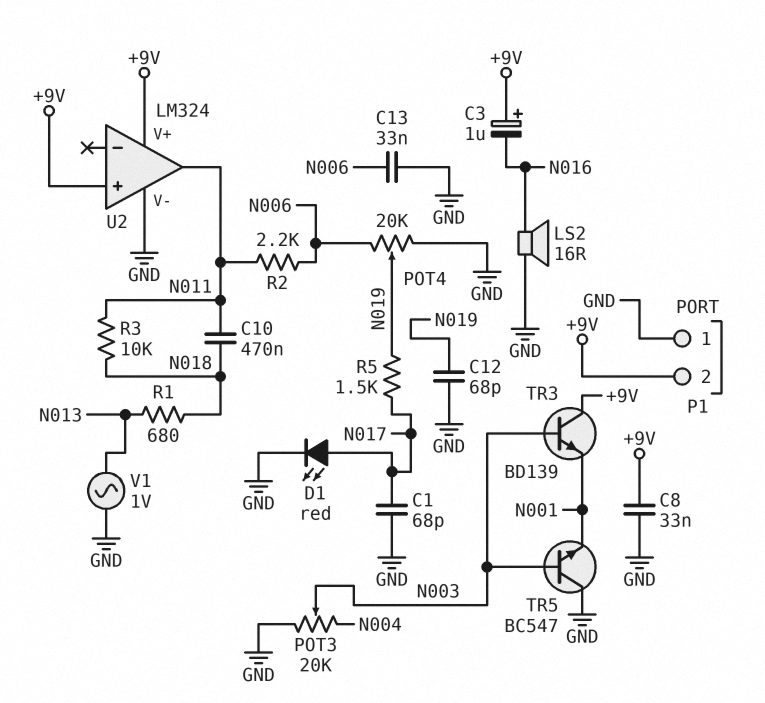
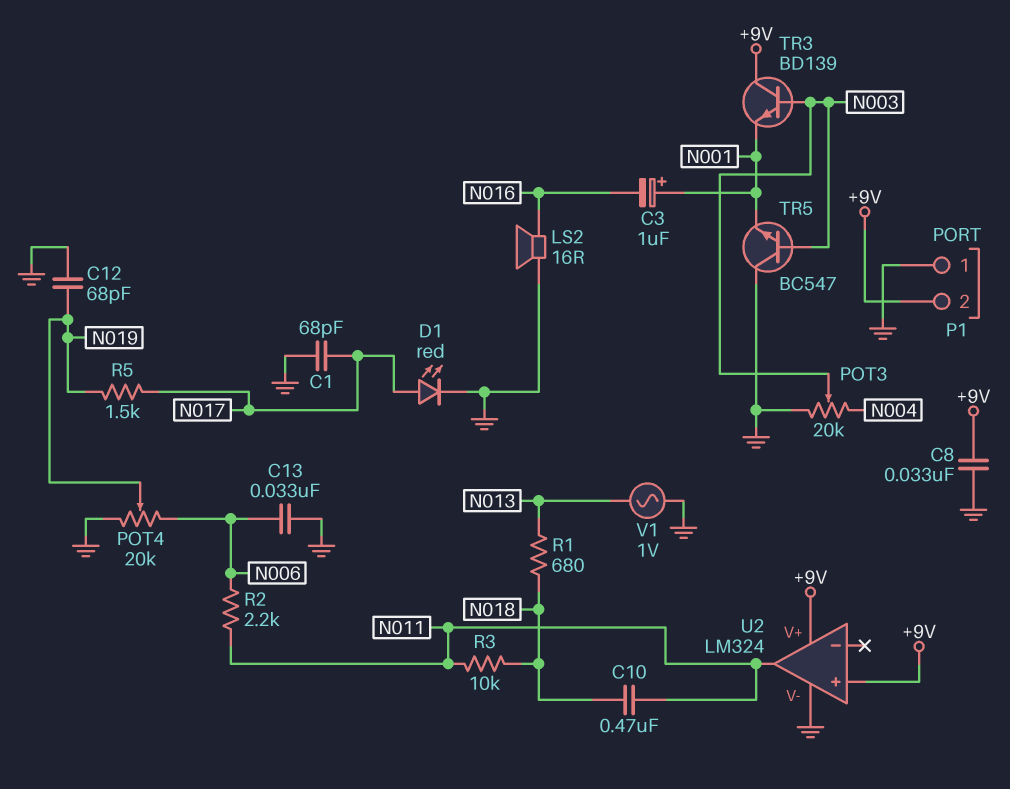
C3: 1uF (plus +9V, minus N016) -> 1uF (plus N001, minus N016)

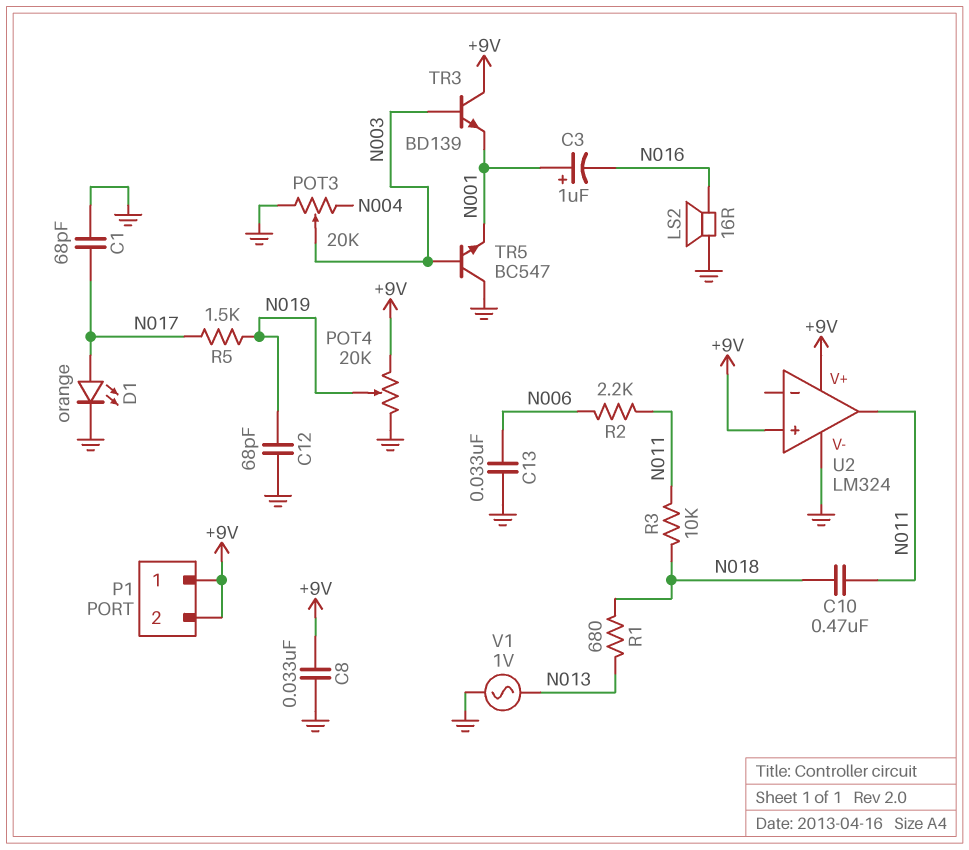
D1: LED red (A N017, K GND) -> LED orange (A N017, K GND)
P1 pin 1: GND -> +9V
POT4: 20k (GND, N006, wiper N019) -> 20k (+9V, GND, wiper N019)

